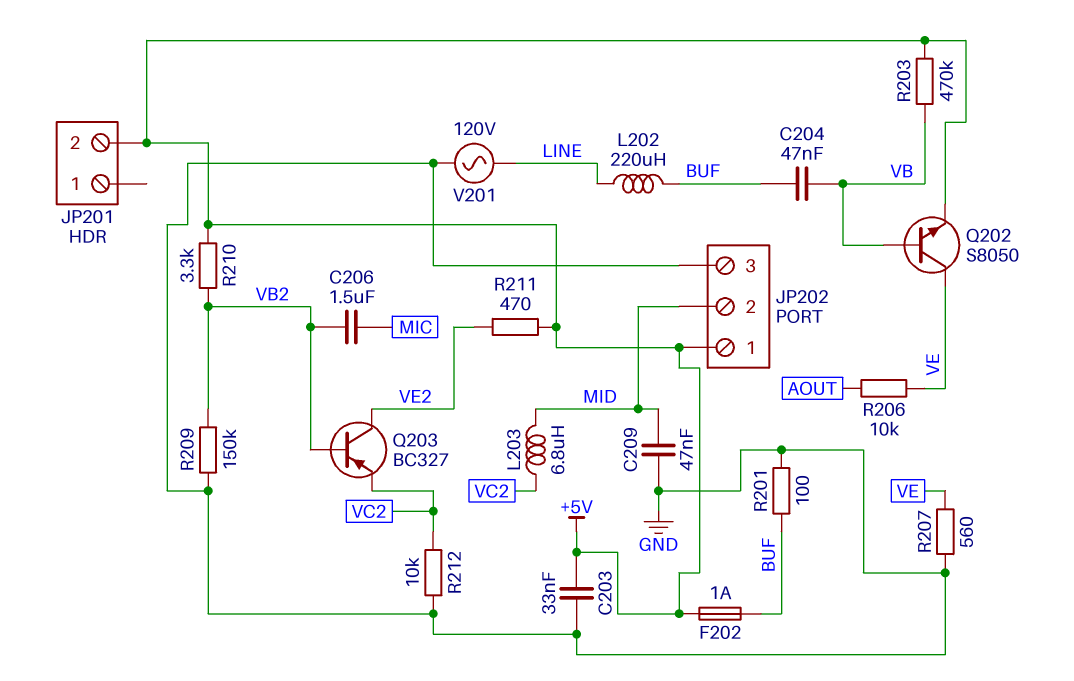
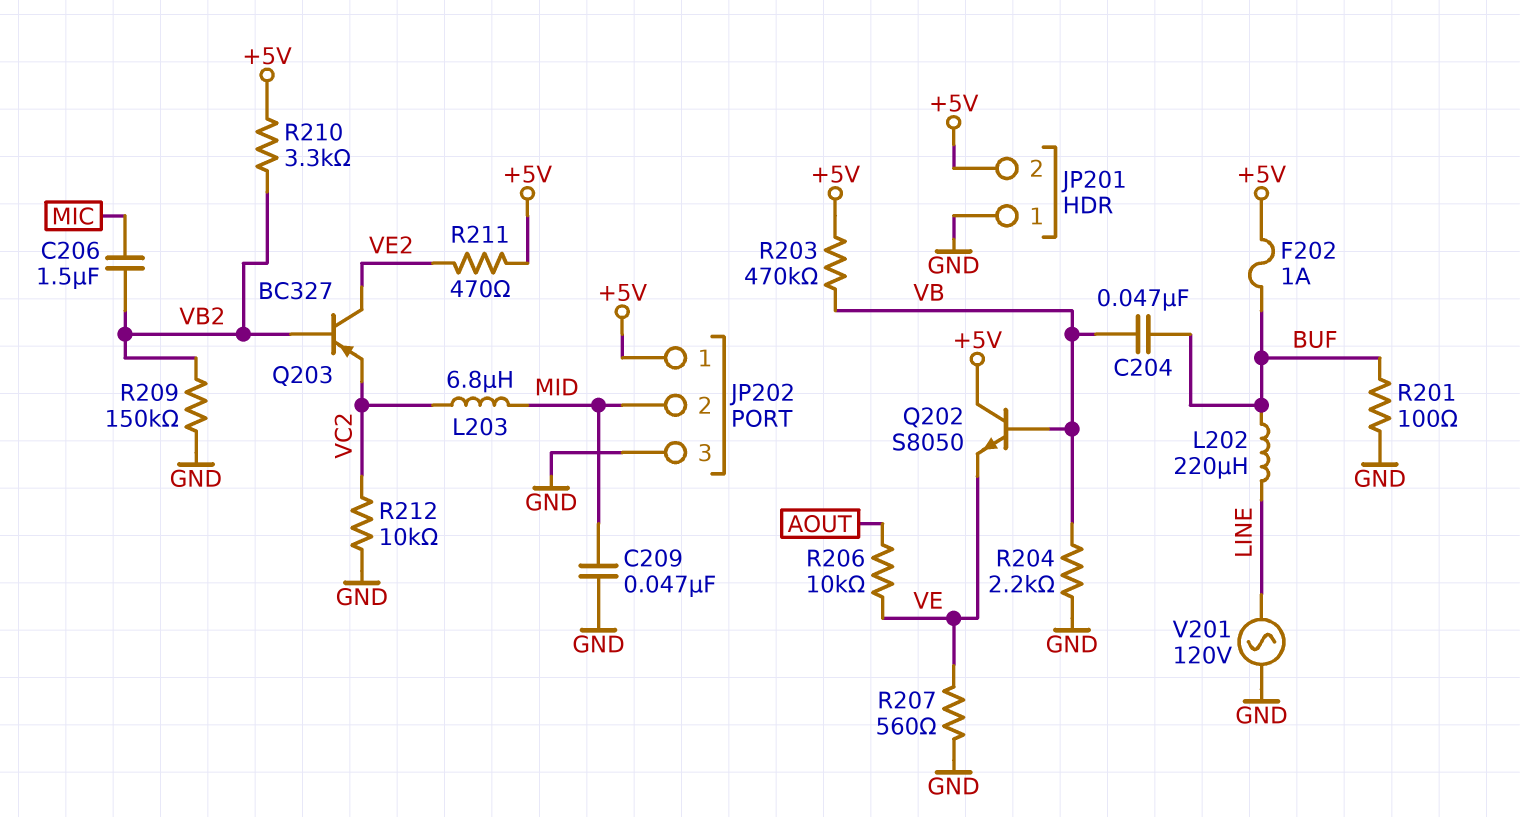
C203: 33nF (+5V, GND) -> none
JP201 pin 1: none -> GND
Q202: NPN S8050 (B VB, C VE, E +5V) -> NPN S8050 (B VB, C +5V, E VE)
R204: none -> 2.2k (GND, VB)

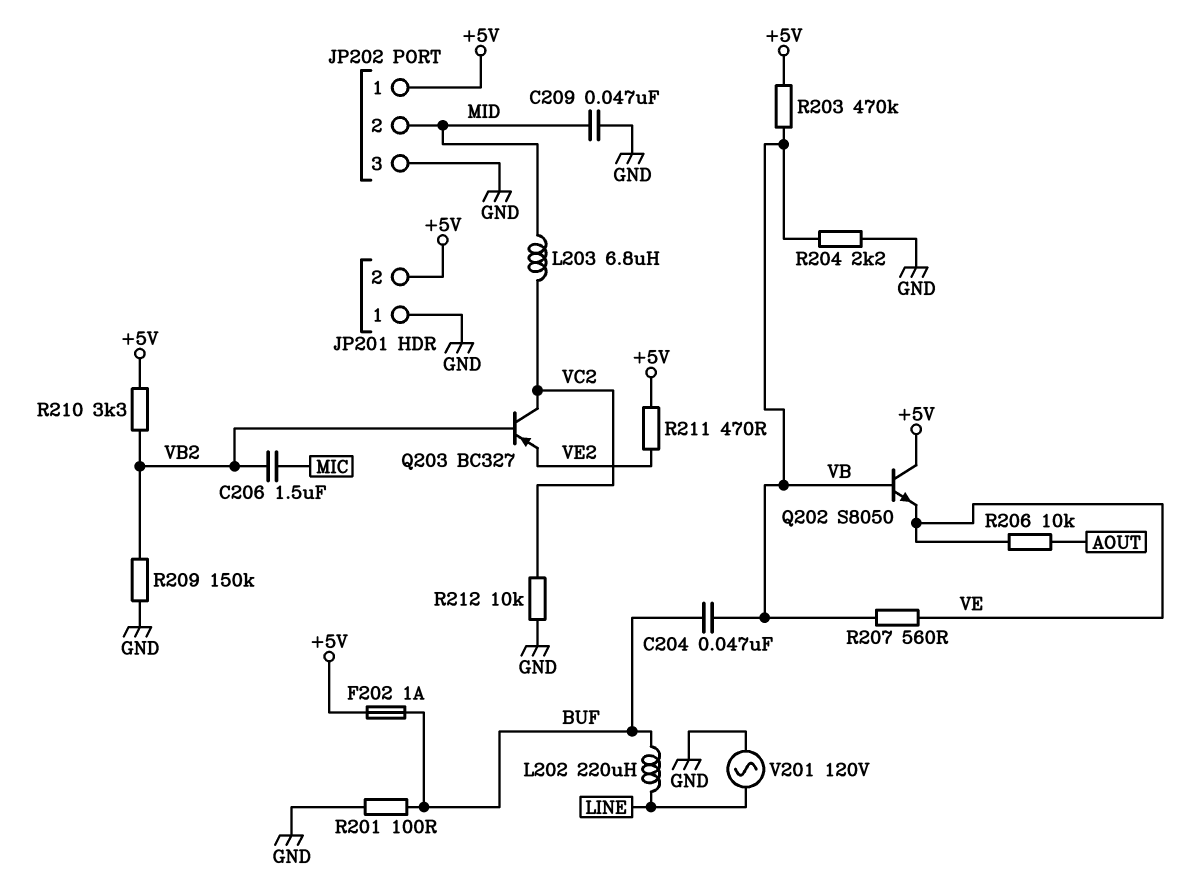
Q203: PNP BC327 (B VB2, C VE2, E VC2) -> PNP BC327 (B VB2, C VC2, E VE2)
R207: 560 (GND, VE) -> 560 (VB, VE)

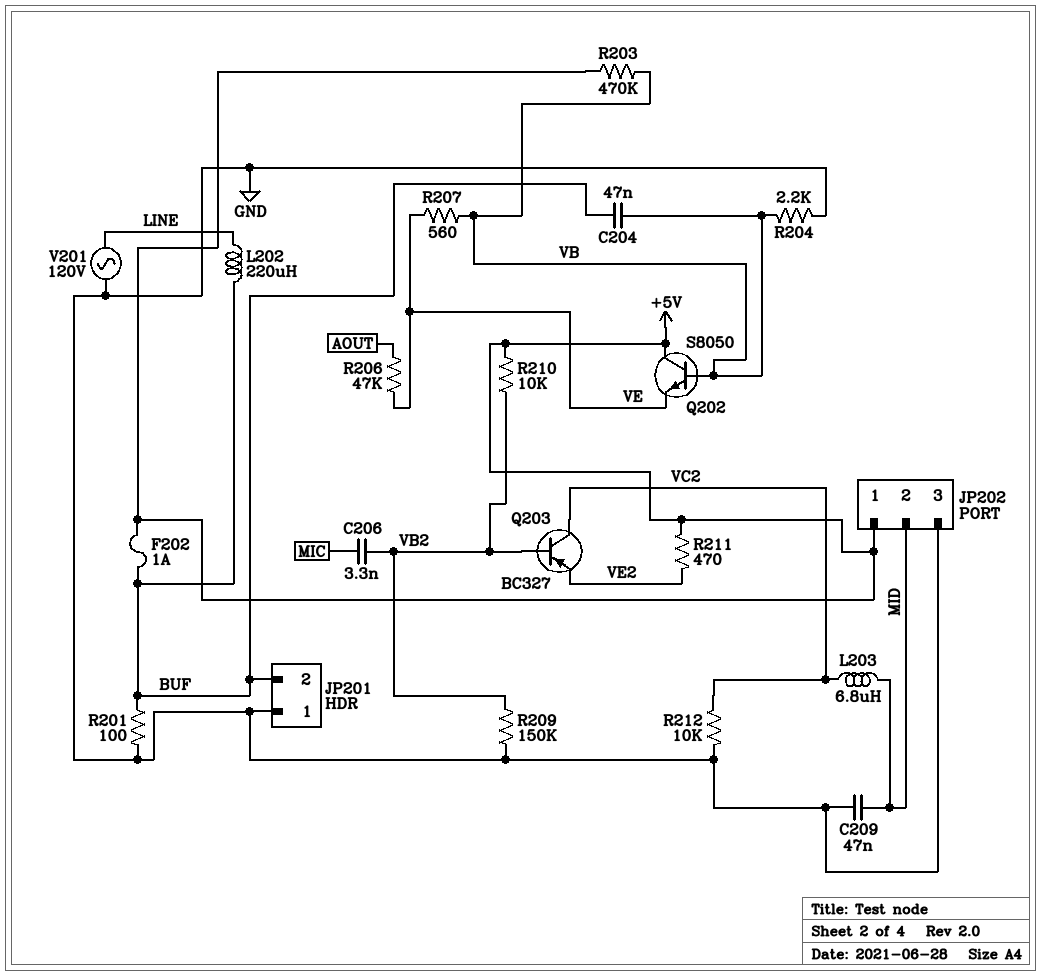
C206: 1.5uF (MIC, VB2) -> 3.3nF (MIC, VB2)
JP201 pin 2: +5V -> BUF
R206: 10k (AOUT, VE) -> 47k (AOUT, VE)
R210: 3.3k (+5V, VB2) -> 10k (+5V, VB2)

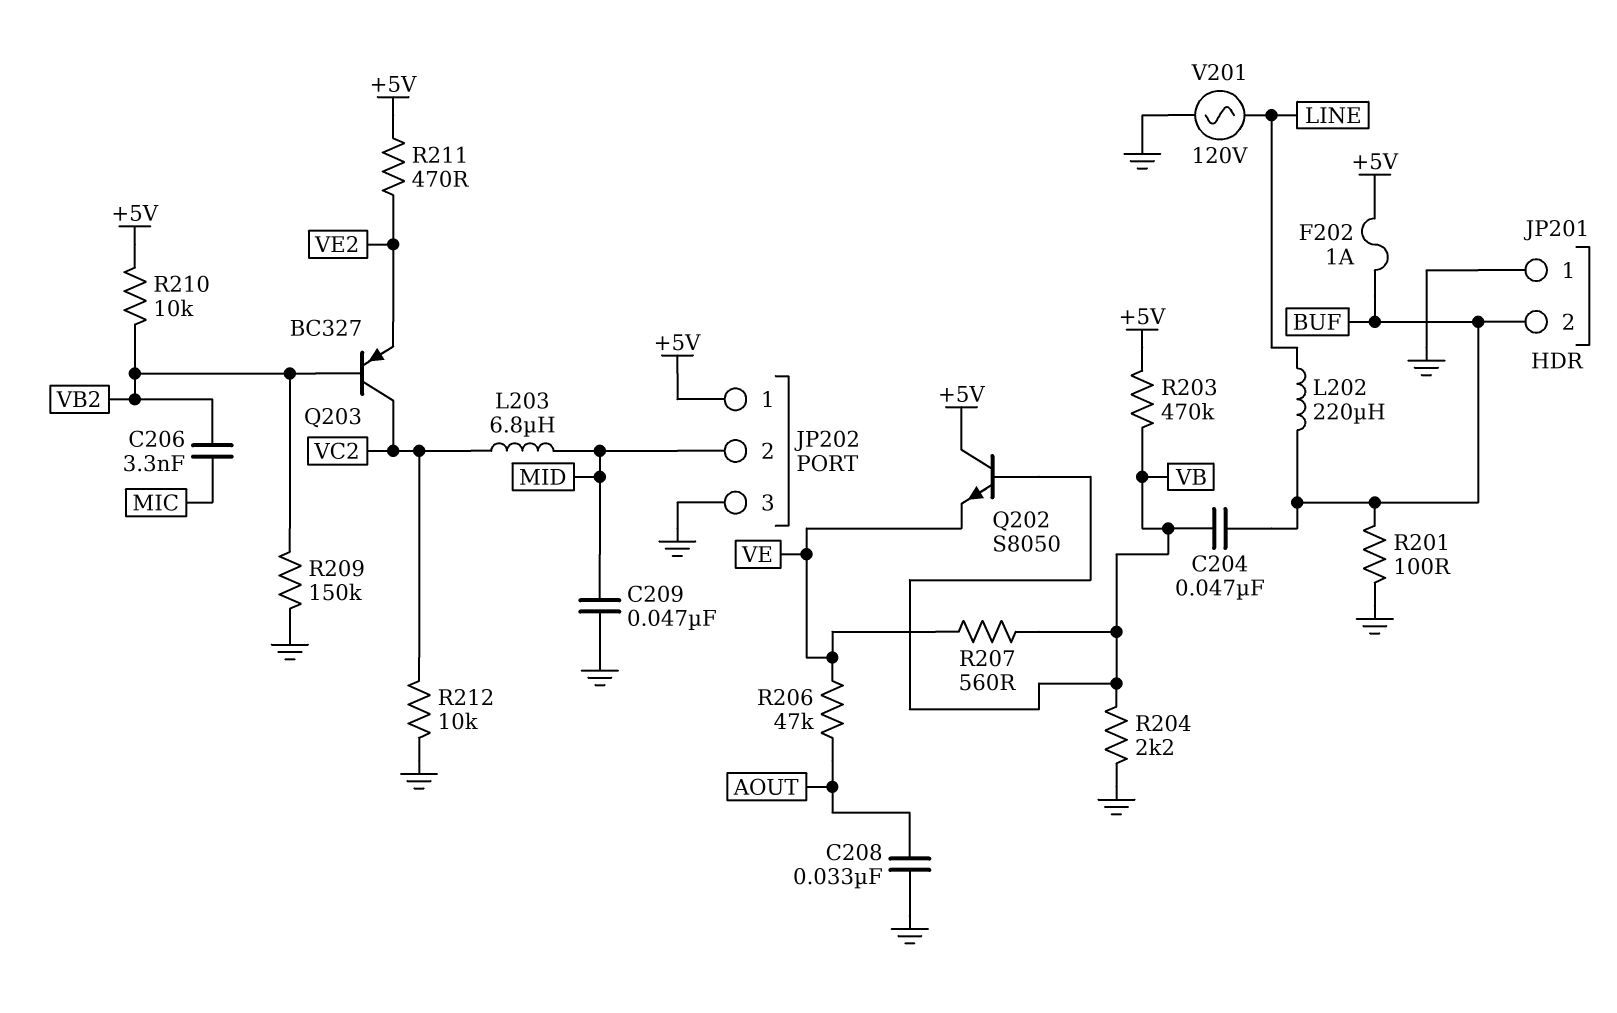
C208: none -> 33nF (AOUT, GND)

